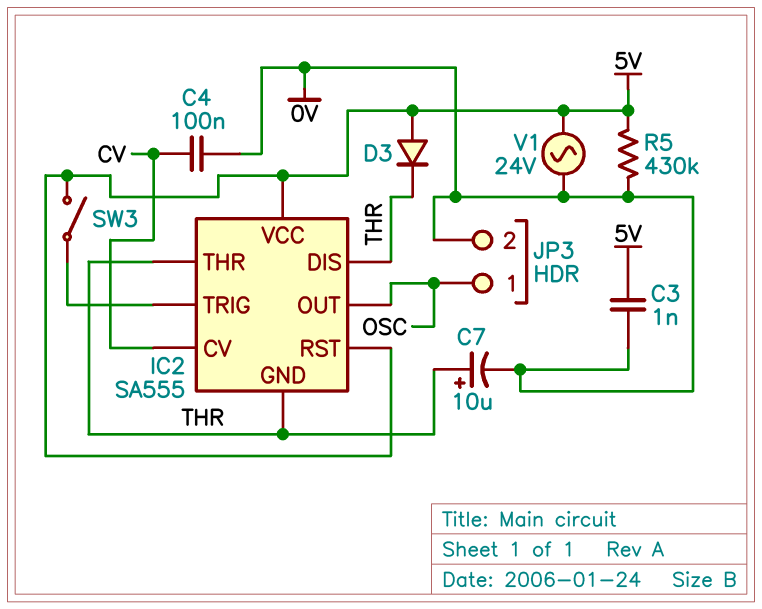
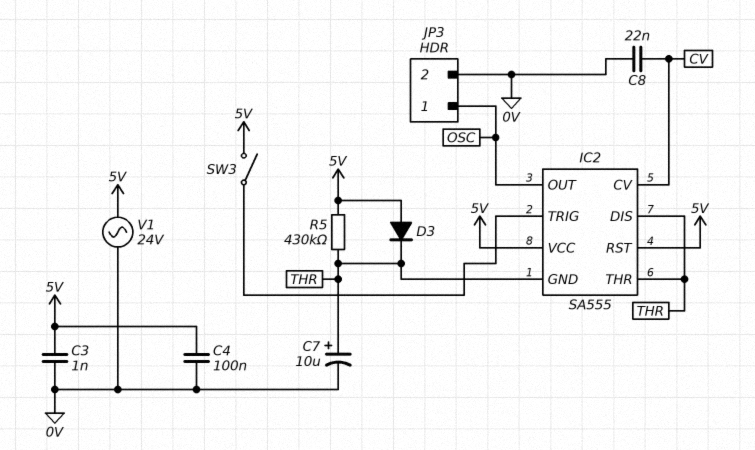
C4: 100nF (0V, CV) -> 100nF (0V, 5V)
C8: none -> 22nF (0V, CV)
R5: 430k (0V, 5V) -> 430k (5V, THR)

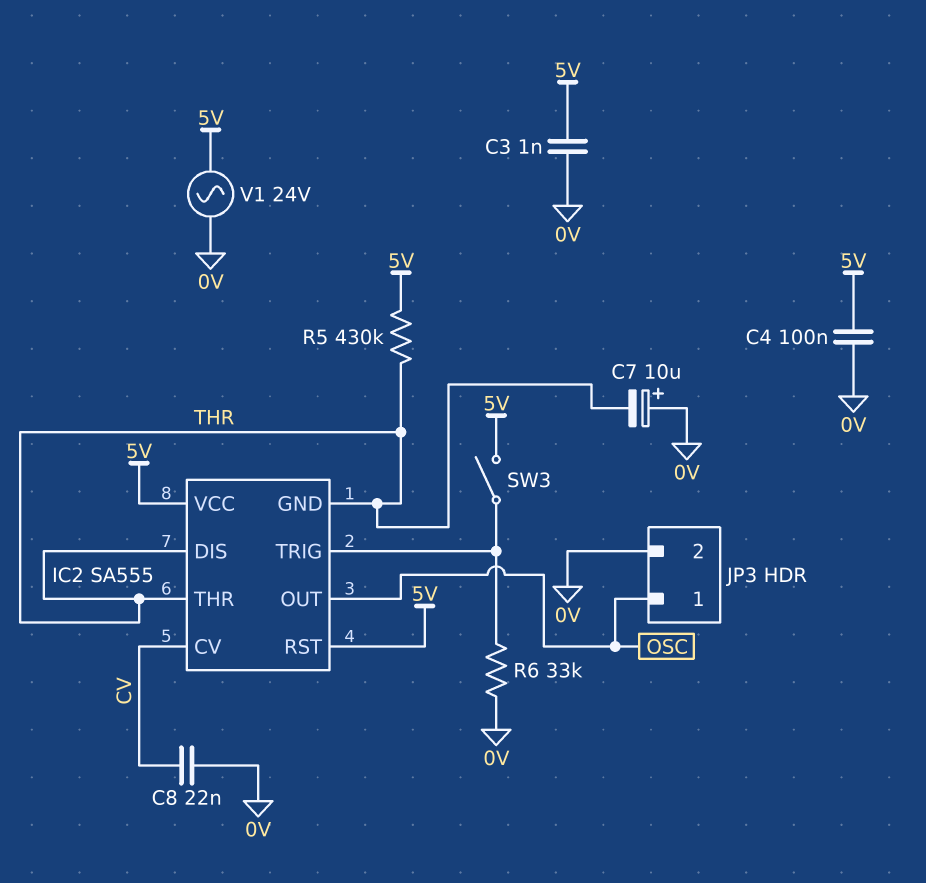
C7: 10uF (plus THR, minus 0V) -> 10uF (plus 0V, minus THR)
D3: diode (A 5V, K THR) -> none
R6: none -> 33k (0V, IC2/TRIG)

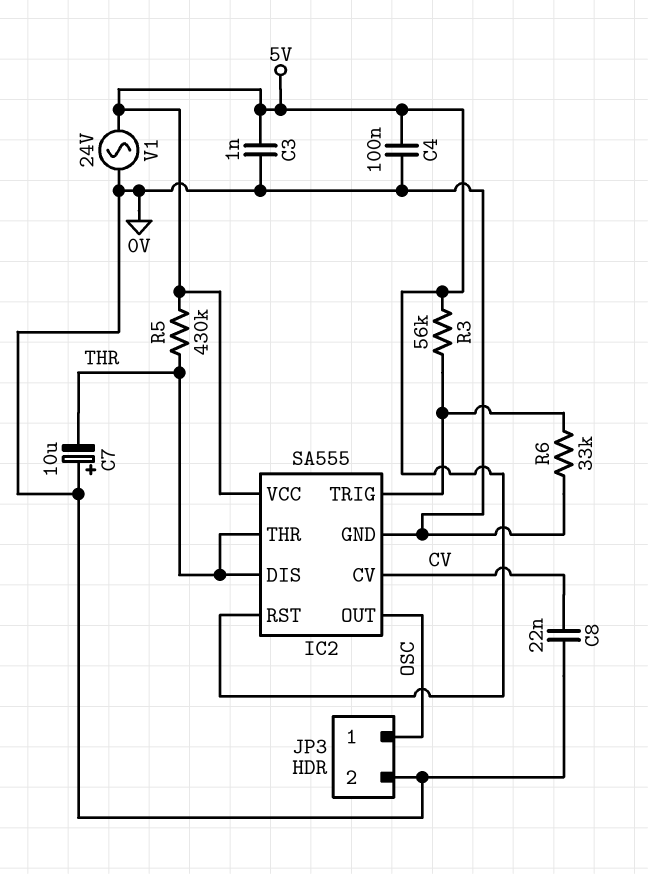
IC2 pin GND: THR -> 0V
R3: none -> 56k (5V, IC2/TRIG)
SW3: switch (5V, IC2/TRIG) -> none

